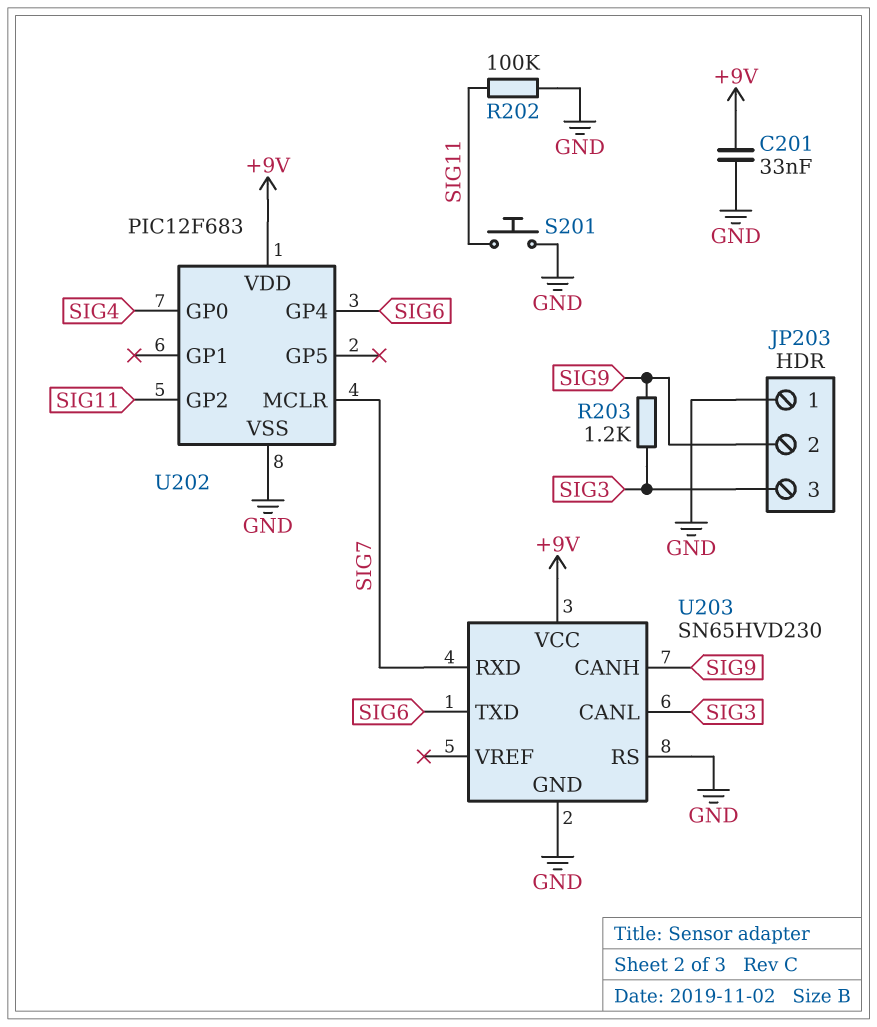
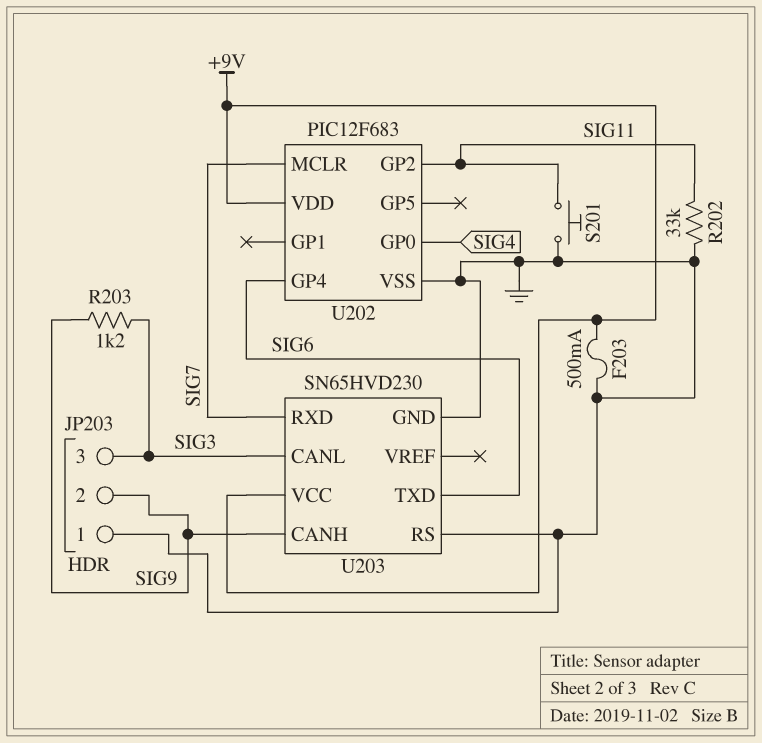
C201: 33nF (+9V, GND) -> none
F203: none -> 500mA (+9V, GND)
R202: 100k (GND, SIG11) -> 33k (GND, SIG11)

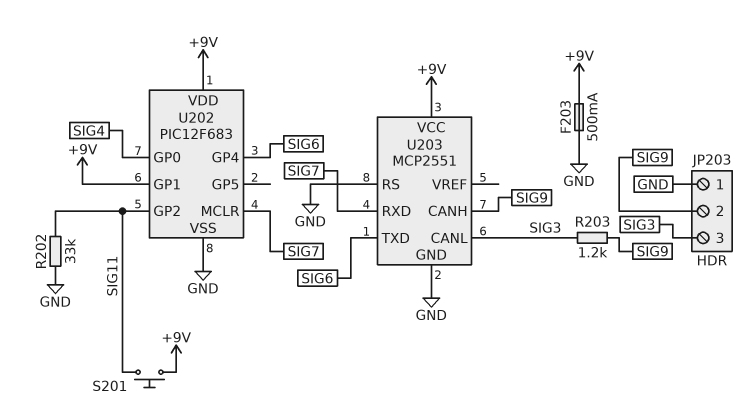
S201: button (GND, SIG11) -> button (+9V, SIG11)
U202 pin GP1: none -> +9V
U203: SN65HVD230 -> MCP2551

